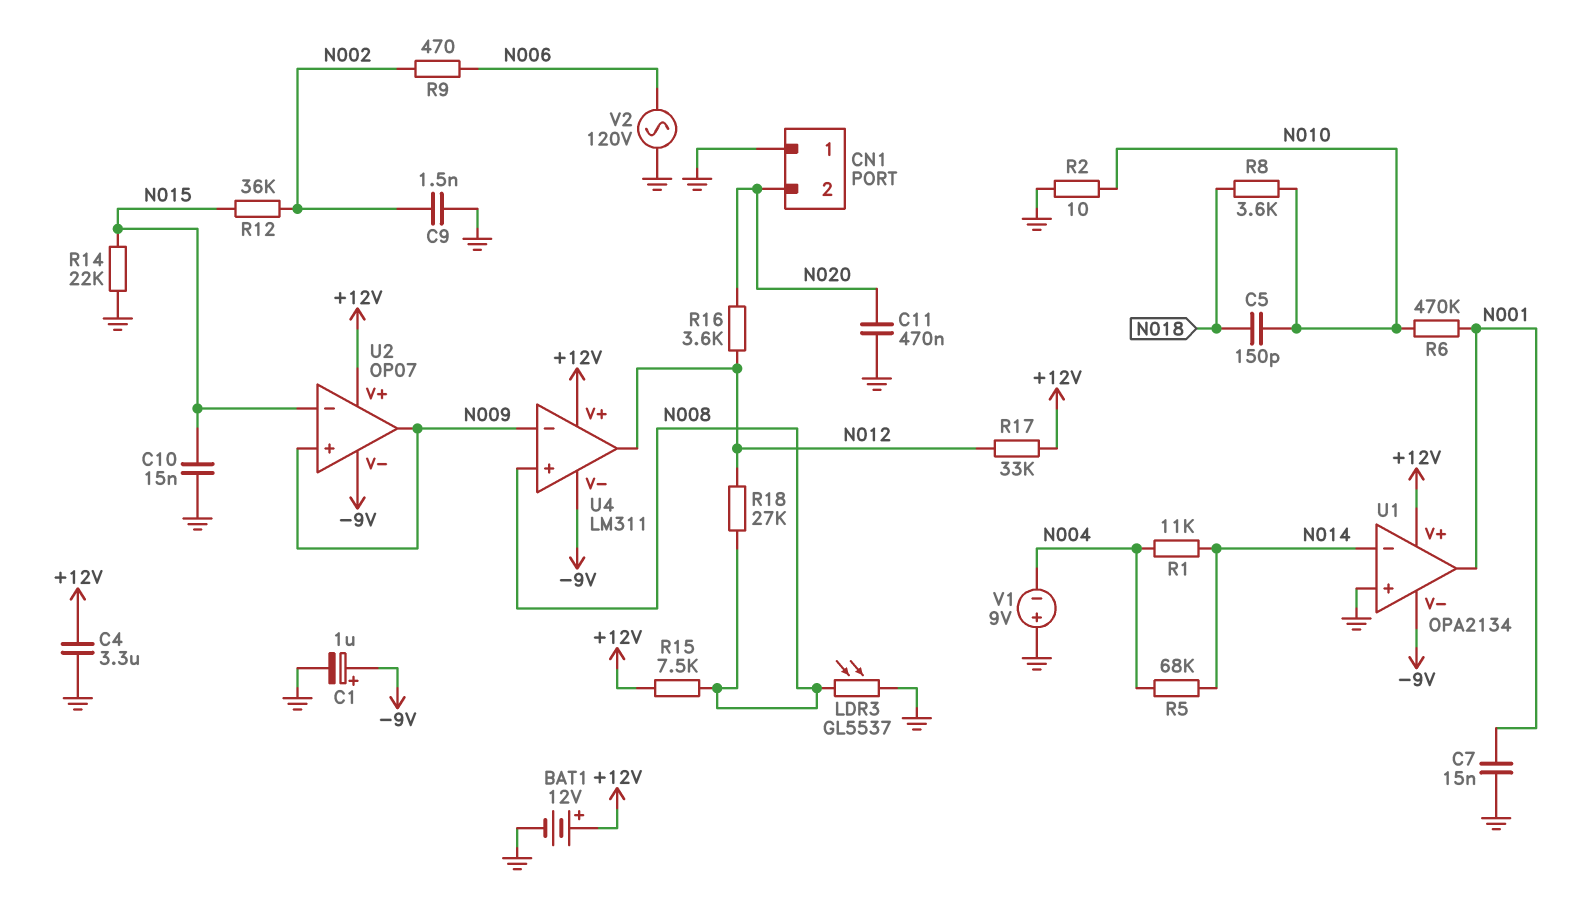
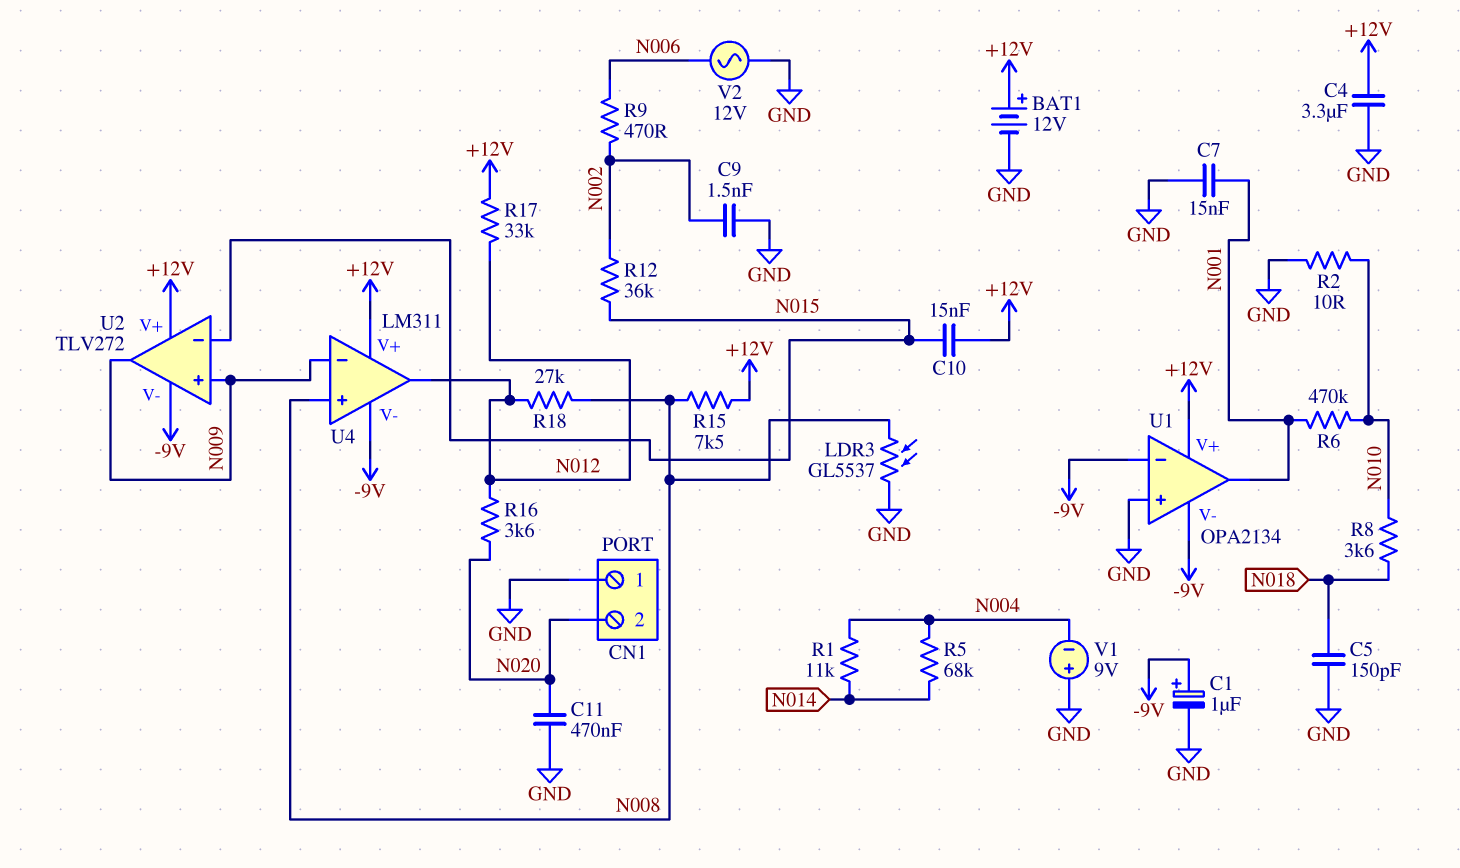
C5: 150pF (N010, N018) -> 150pF (GND, N018)
C10: 15nF (GND, N015) -> 15nF (+12V, N015)
R14: 22k (GND, N015) -> none
U1 pin in-: N014 -> -9V
U2: OP07 -> TLV272
V2: AC 120V (GND, N006) -> AC 12V (GND, N006)

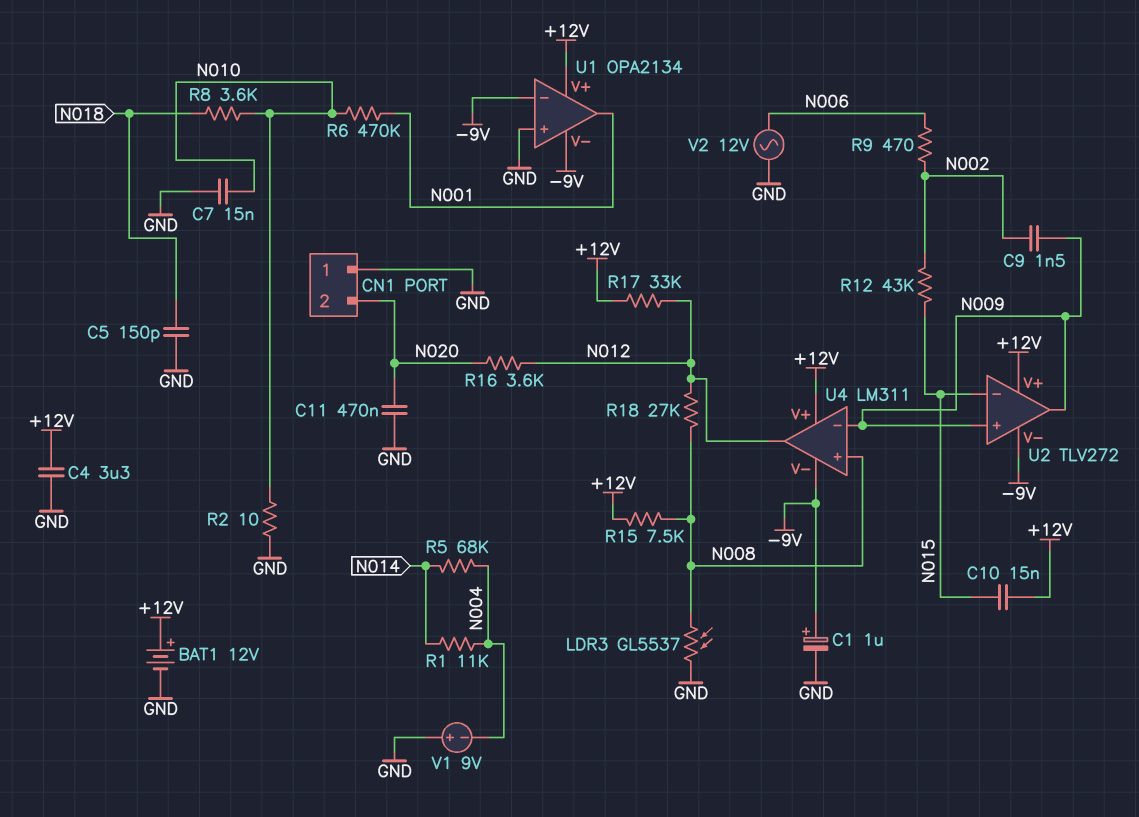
C7: 15nF (GND, N001) -> 15nF (GND, N010)
C9: 1.5nF (GND, N002) -> 1.5nF (N002, N009)
R12: 36k (N002, N015) -> 43k (N002, N015)

